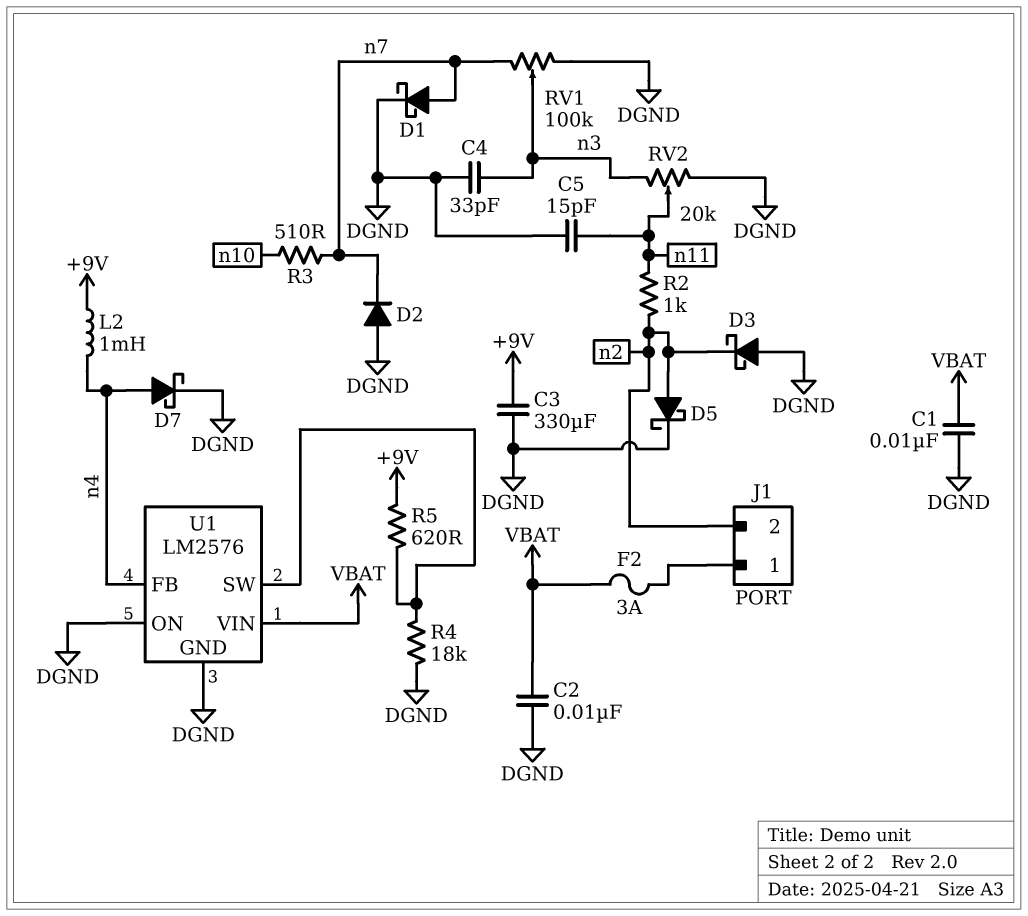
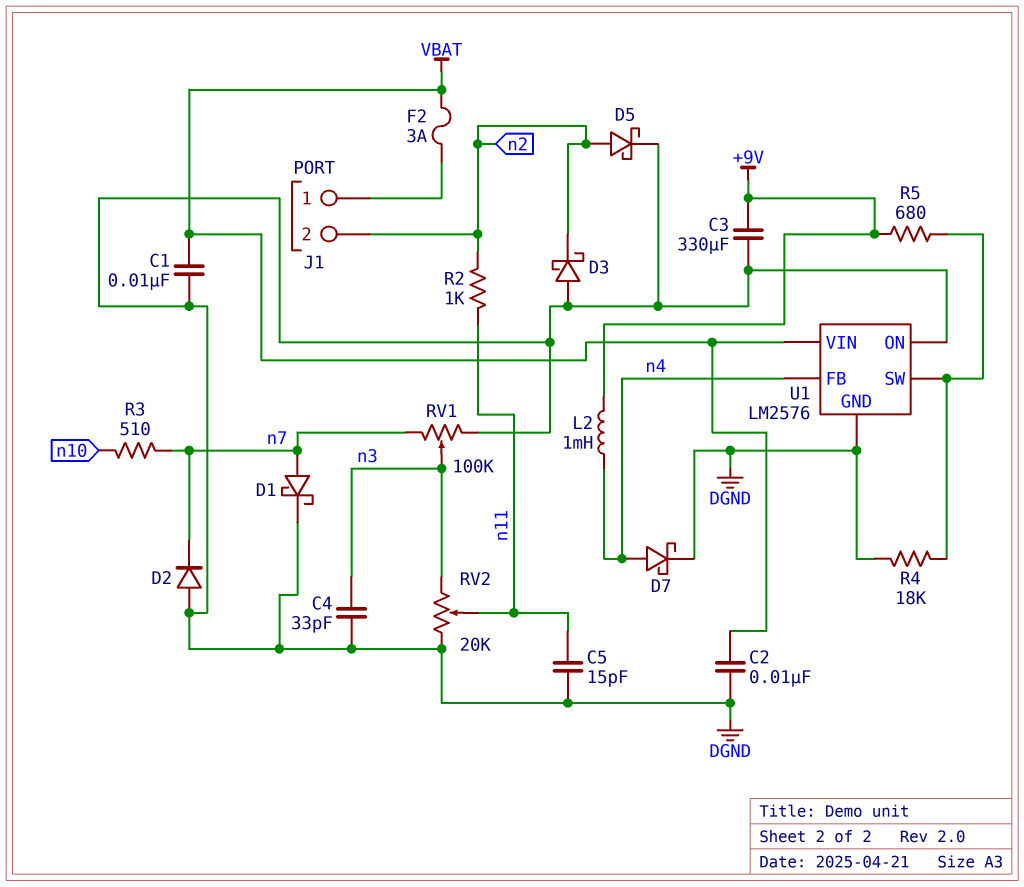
R5: 620 (+9V, U1/SW) -> 680 (+9V, U1/SW)

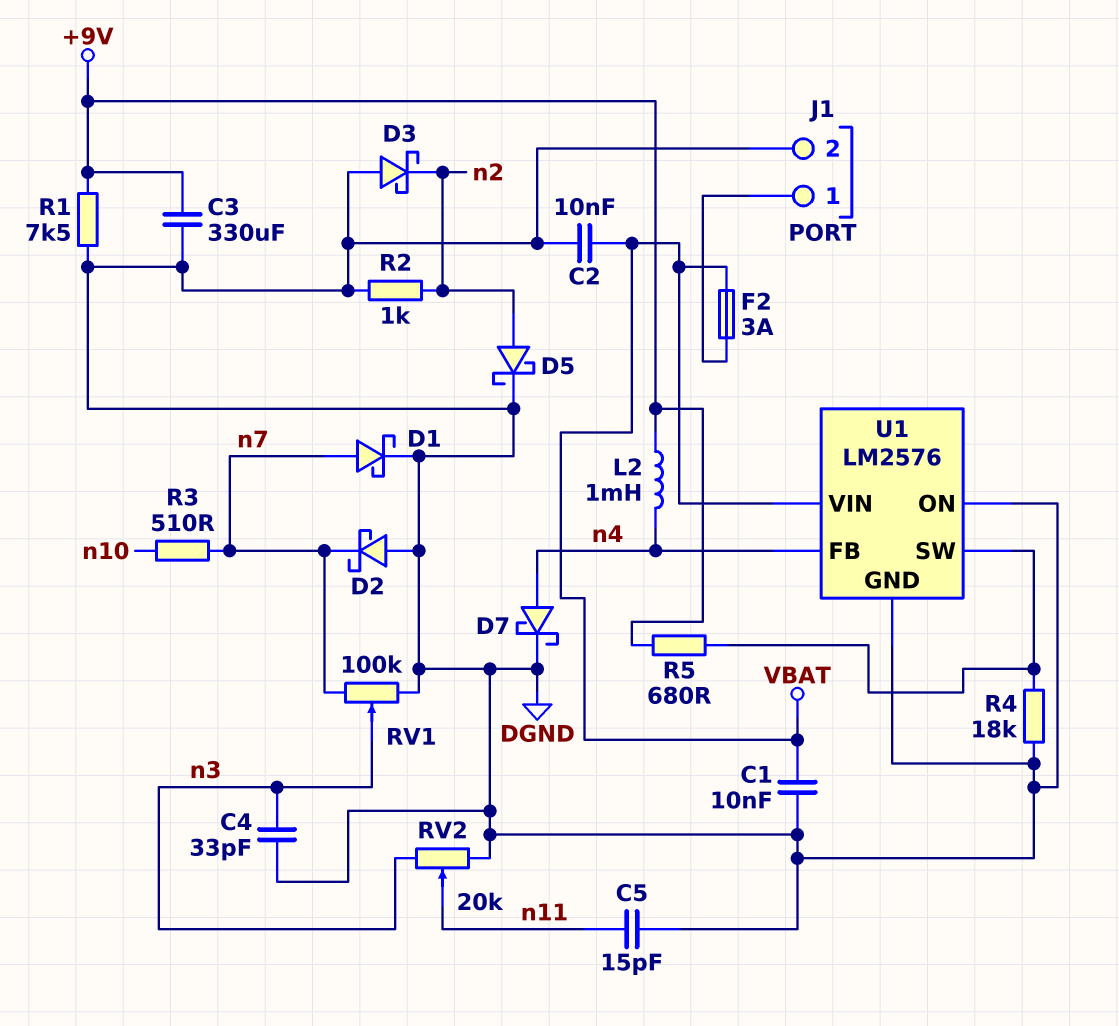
D2: diode (A DGND, K n7) -> schottky (A DGND, K n7)
J1 pin 2: n2 -> DGND
R1: none -> 7.5k (+9V, DGND)
R2: 1k (n2, n11) -> 1k (DGND, n2)

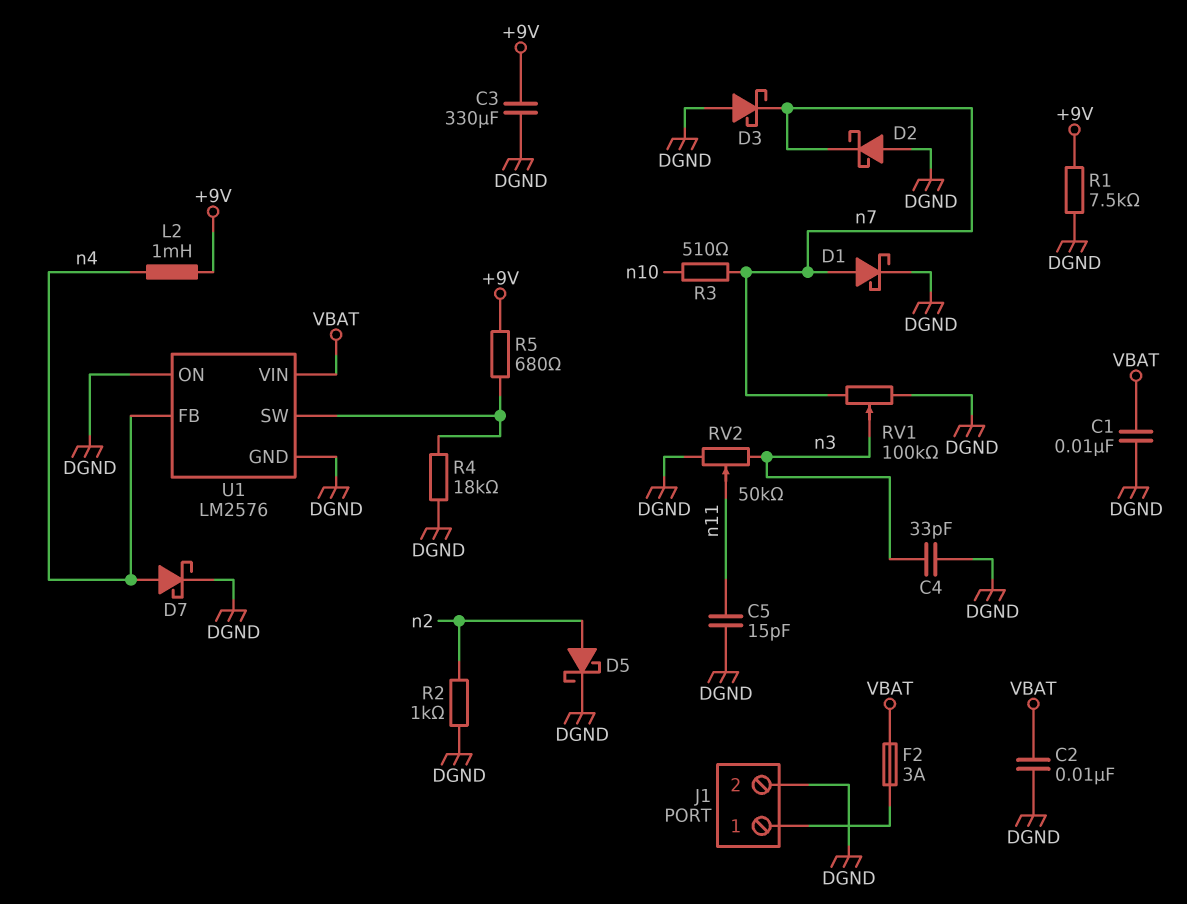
D3: schottky (A DGND, K n2) -> schottky (A DGND, K n7)
RV2: 20k (DGND, n3, wiper n11) -> 50k (DGND, n3, wiper n11)

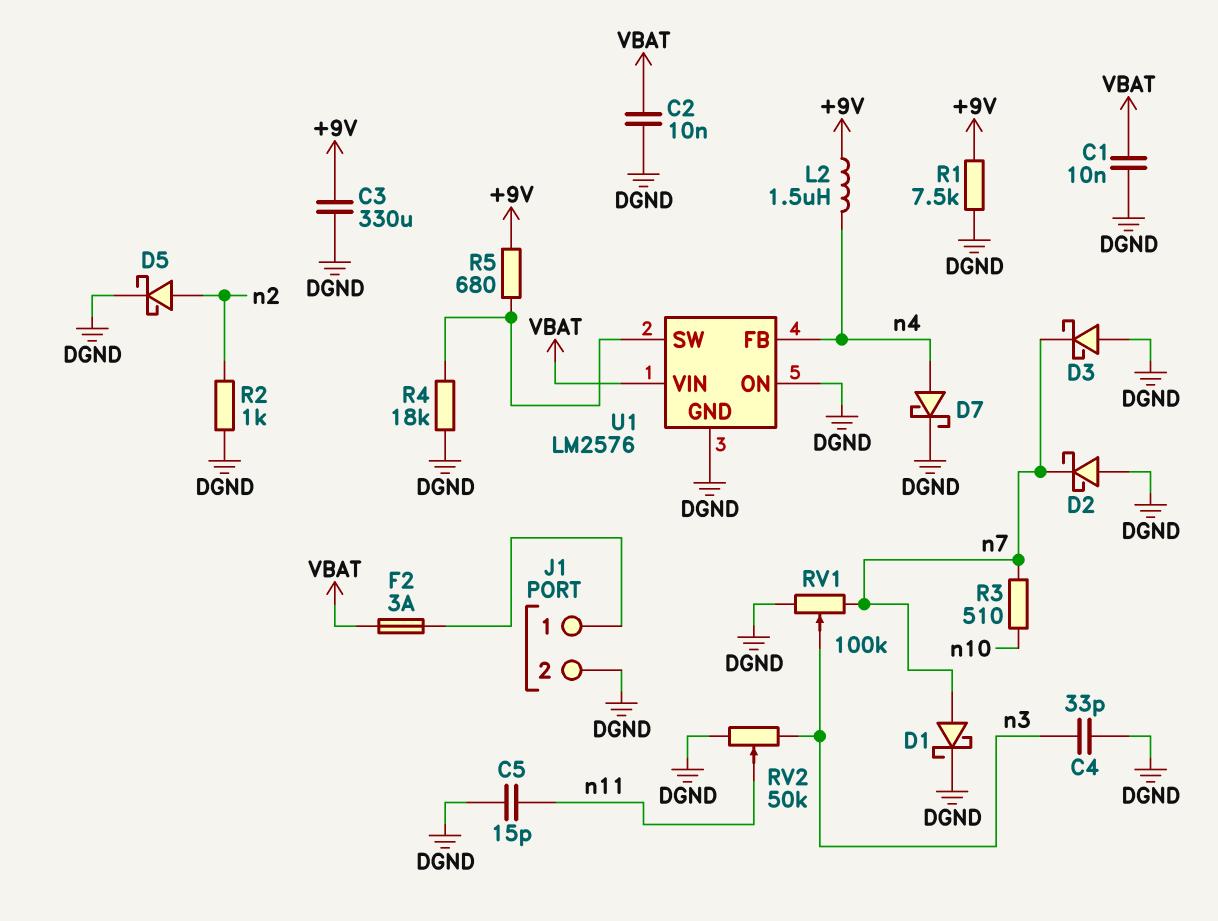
L2: 1mH (+9V, n4) -> 1.5uH (+9V, n4)

